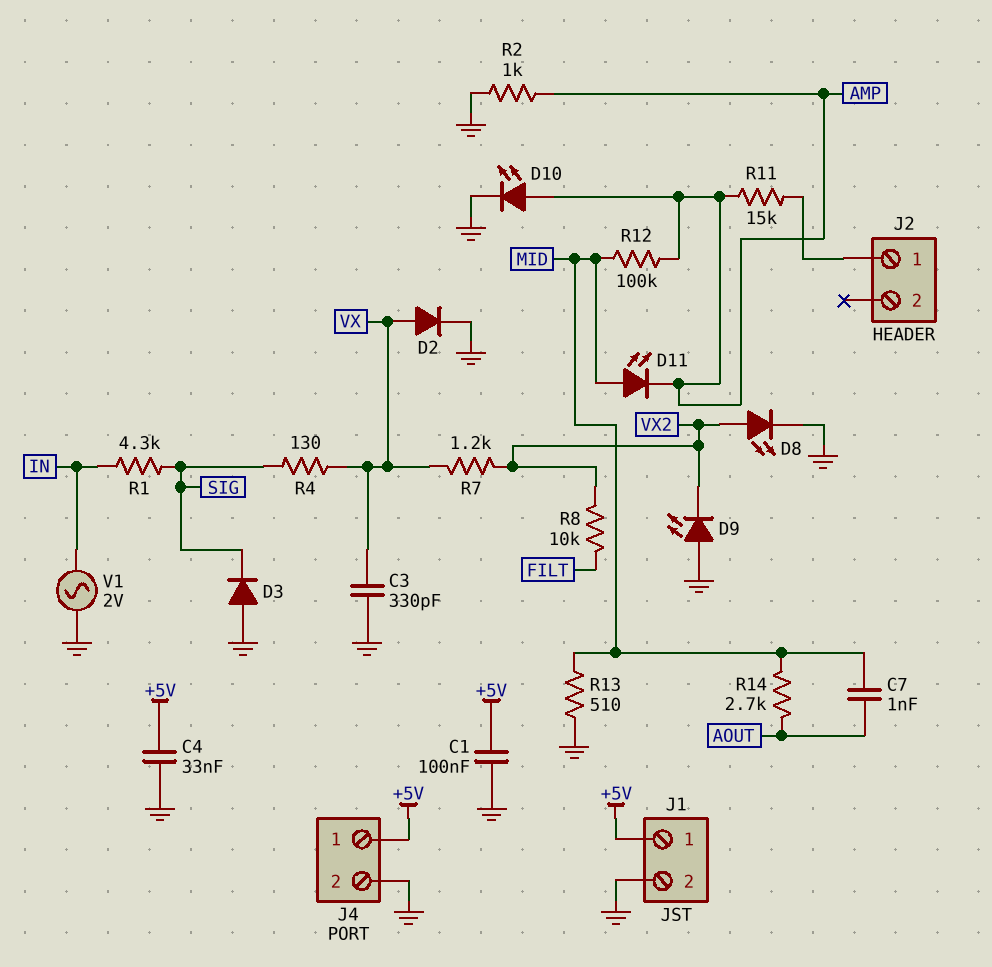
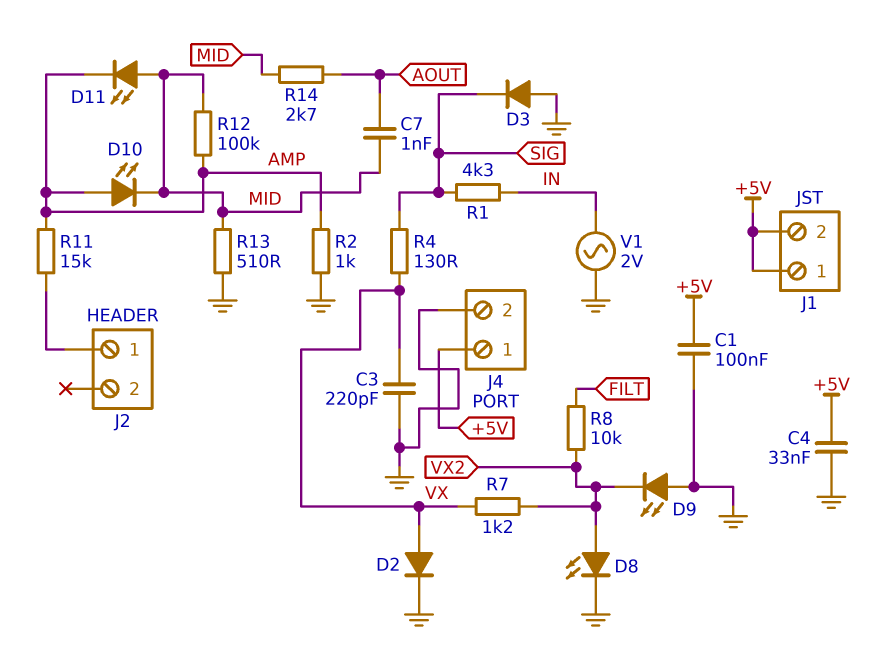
C3: 330pF (GND, VX) -> 220pF (GND, VX)
D10: LED (A AMP, K GND) -> LED (A AMP, K MID)
J1 pin 2: GND -> +5V

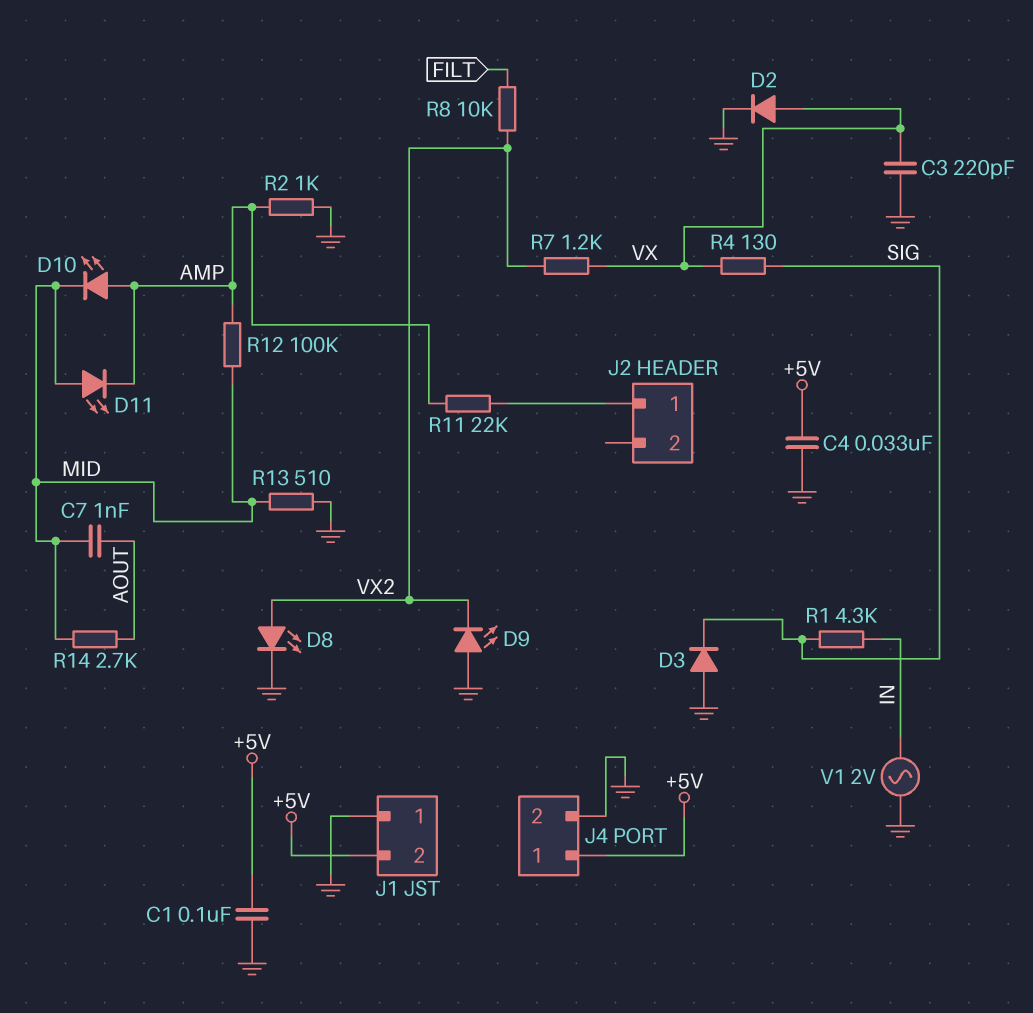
J1 pin 1: +5V -> GND
R11: 15k (AMP, J2/1) -> 22k (AMP, J2/1)

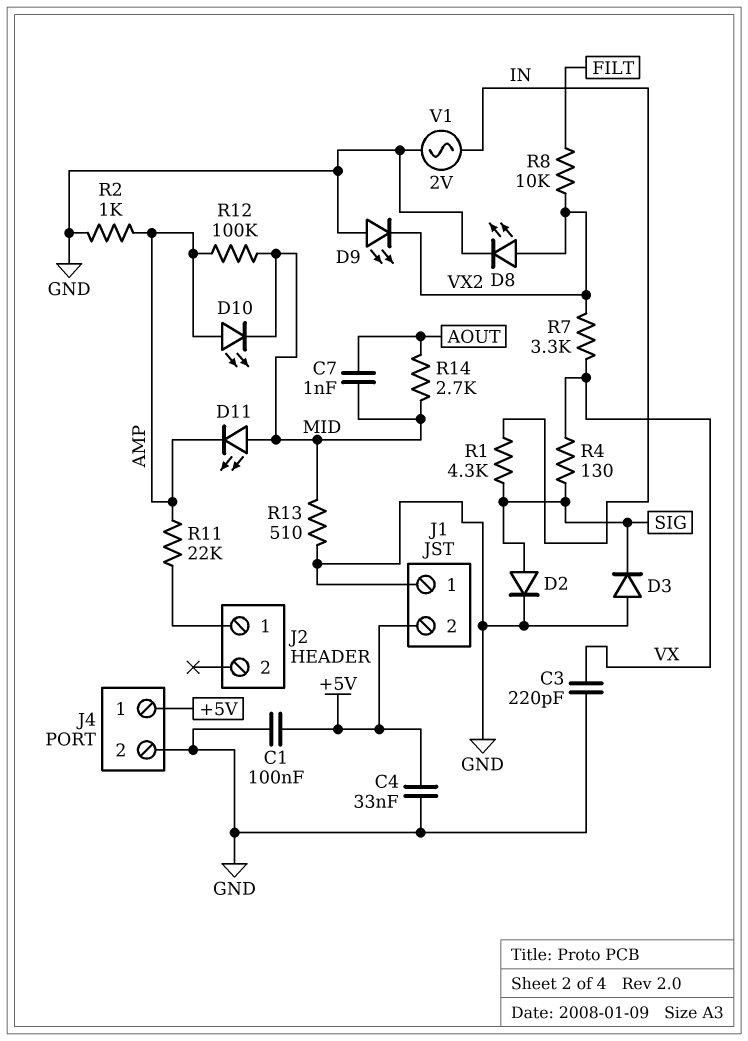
D2: diode (A VX, K GND) -> diode (A SIG, K GND)
R7: 1.2k (VX, VX2) -> 3.3k (VX, VX2)

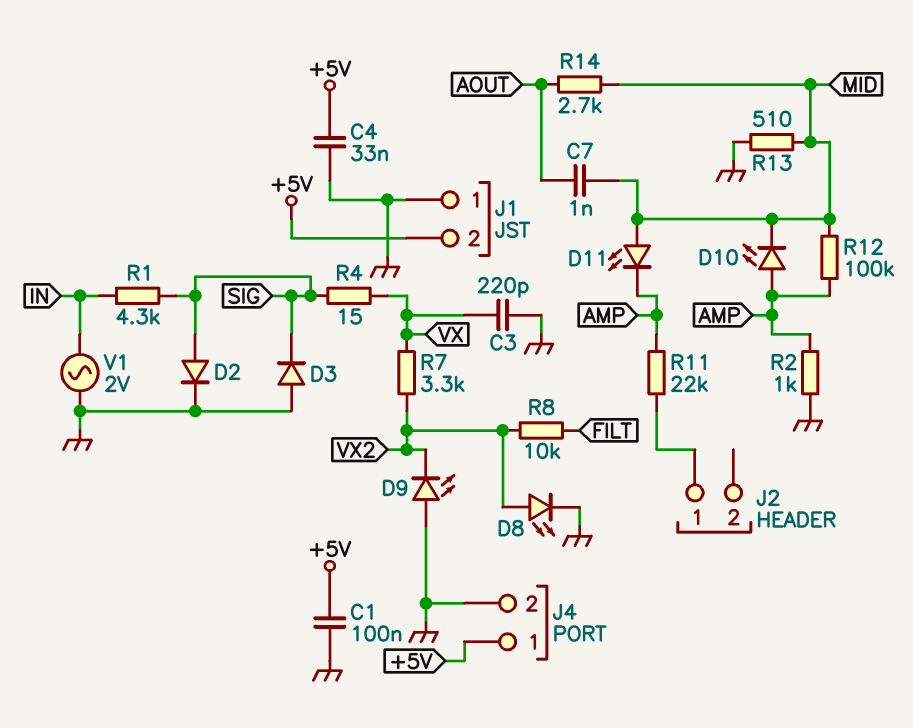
R4: 130 (SIG, VX) -> 15 (SIG, VX)

